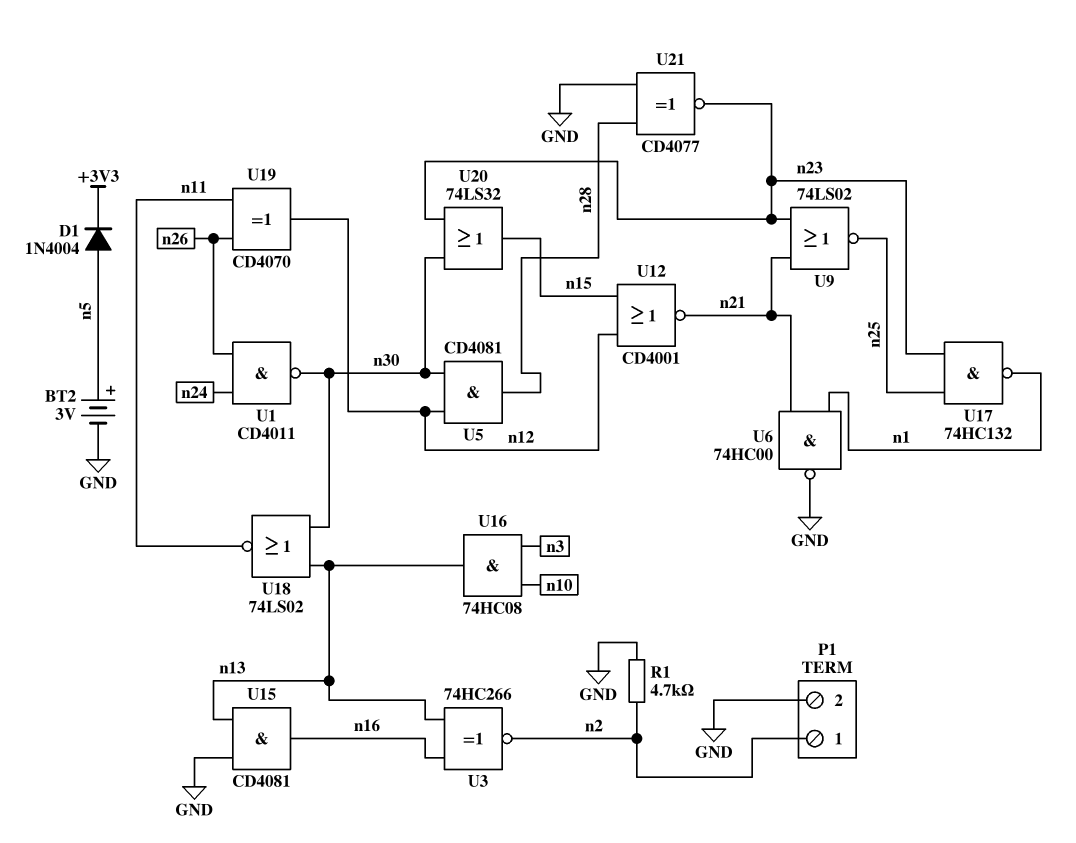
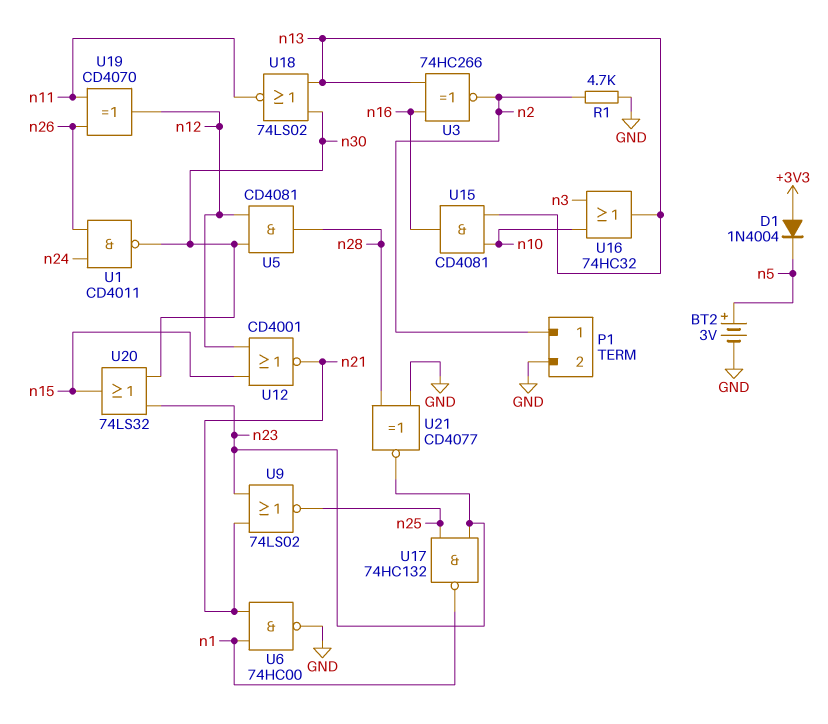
D1: diode 1N4004 (A n5, K +3V3) -> diode 1N4004 (A +3V3, K n5)
U15: AND CD4081 (in GND, in n13, out n16) -> AND CD4081 (in n10, in n13, out n16)
U16: AND 74HC08 (in n3, in n10, out n13) -> OR 74HC32 (in n3, in n10, out n13)

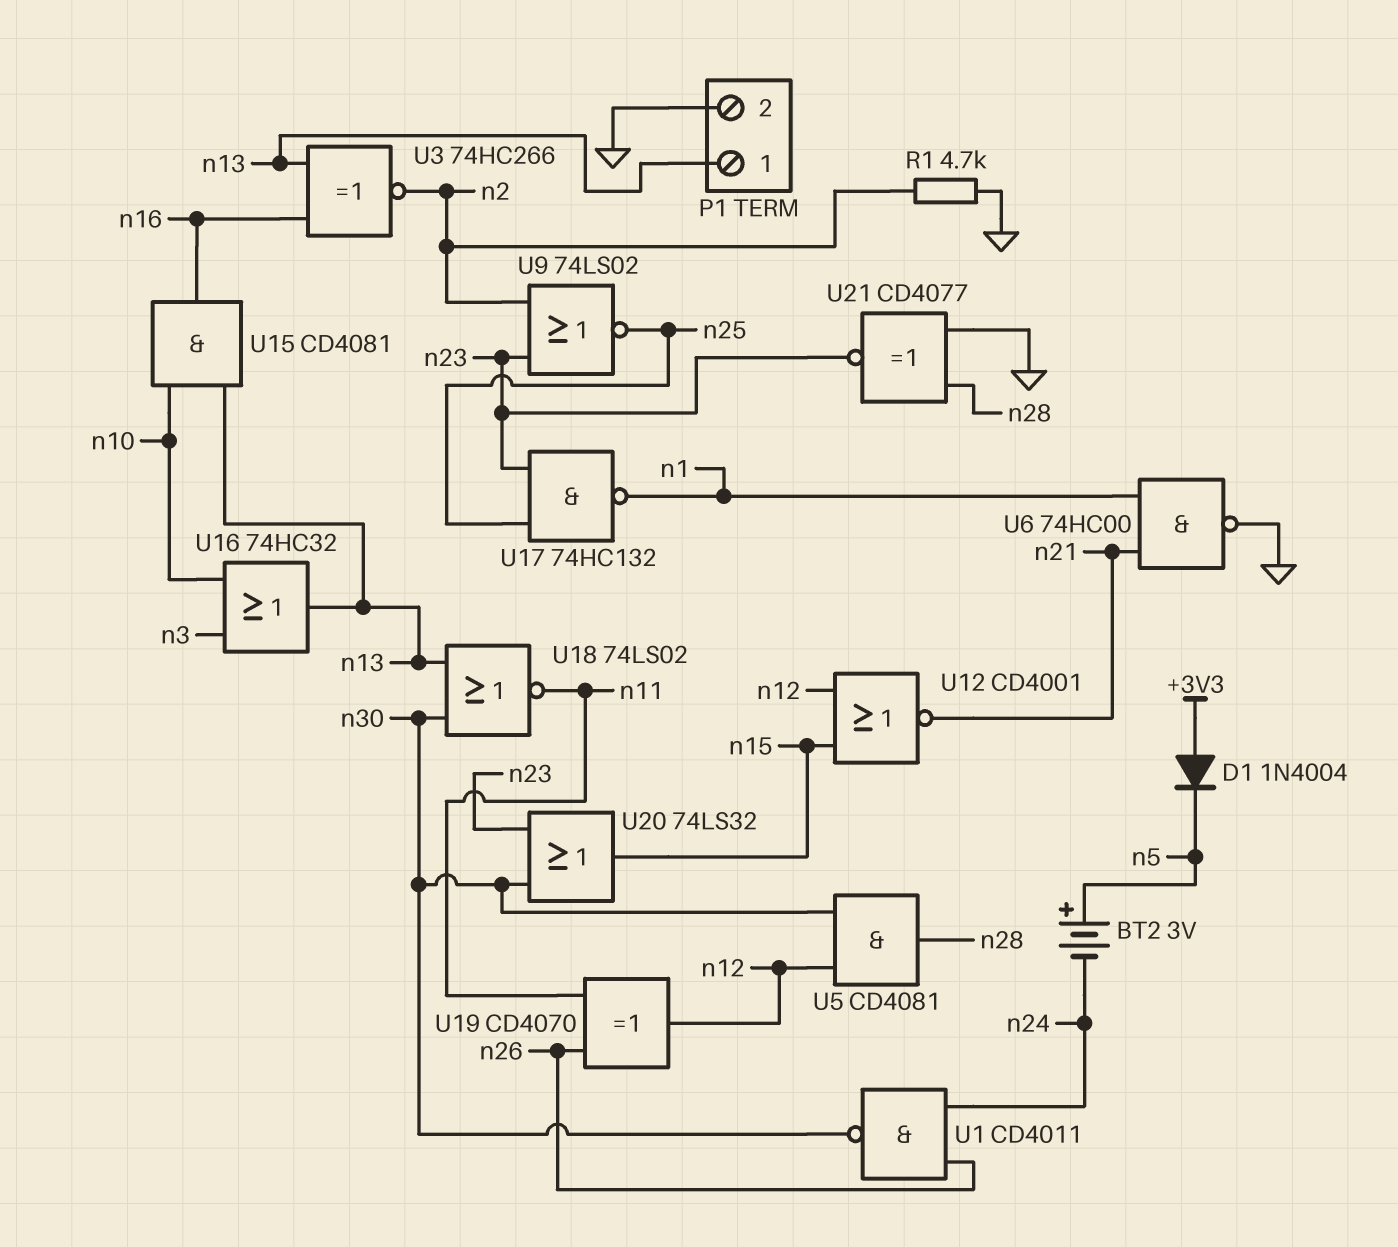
BT2: 3V (plus n5, minus GND) -> 3V (plus n5, minus n24)
P1 pin 1: n2 -> n13
U9: NOR 74LS02 (in n21, in n23, out n25) -> NOR 74LS02 (in n2, in n23, out n25)

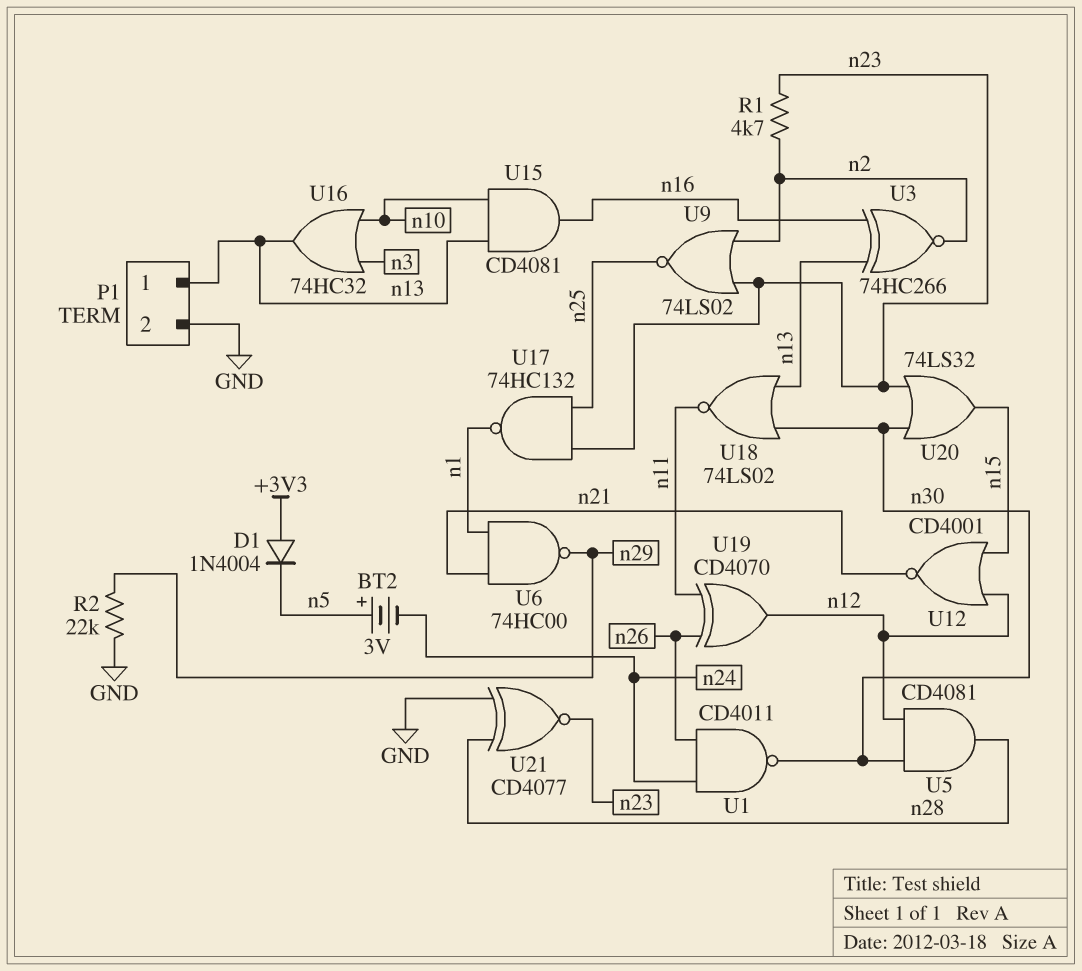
R1: 4.7k (GND, n2) -> 4.7k (n2, n23)
R2: none -> 22k (GND, n29)
U6: NAND 74HC00 (in n1, in n21, out GND) -> NAND 74HC00 (in n1, in n21, out n29)

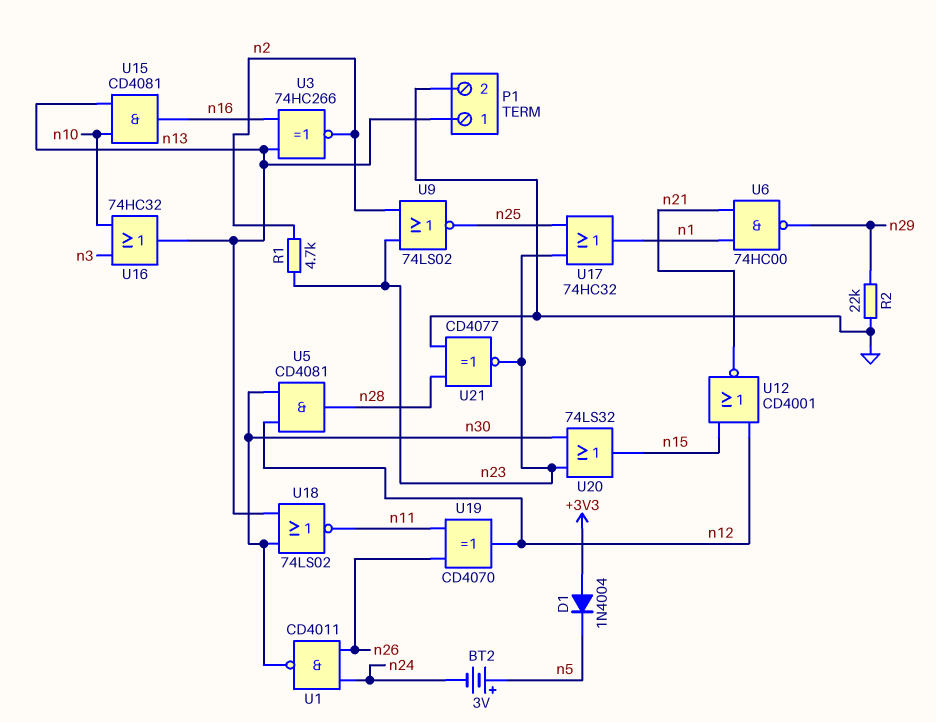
U17: NAND 74HC132 (in n23, in n25, out n1) -> OR 74HC32 (in n23, in n25, out n1)

